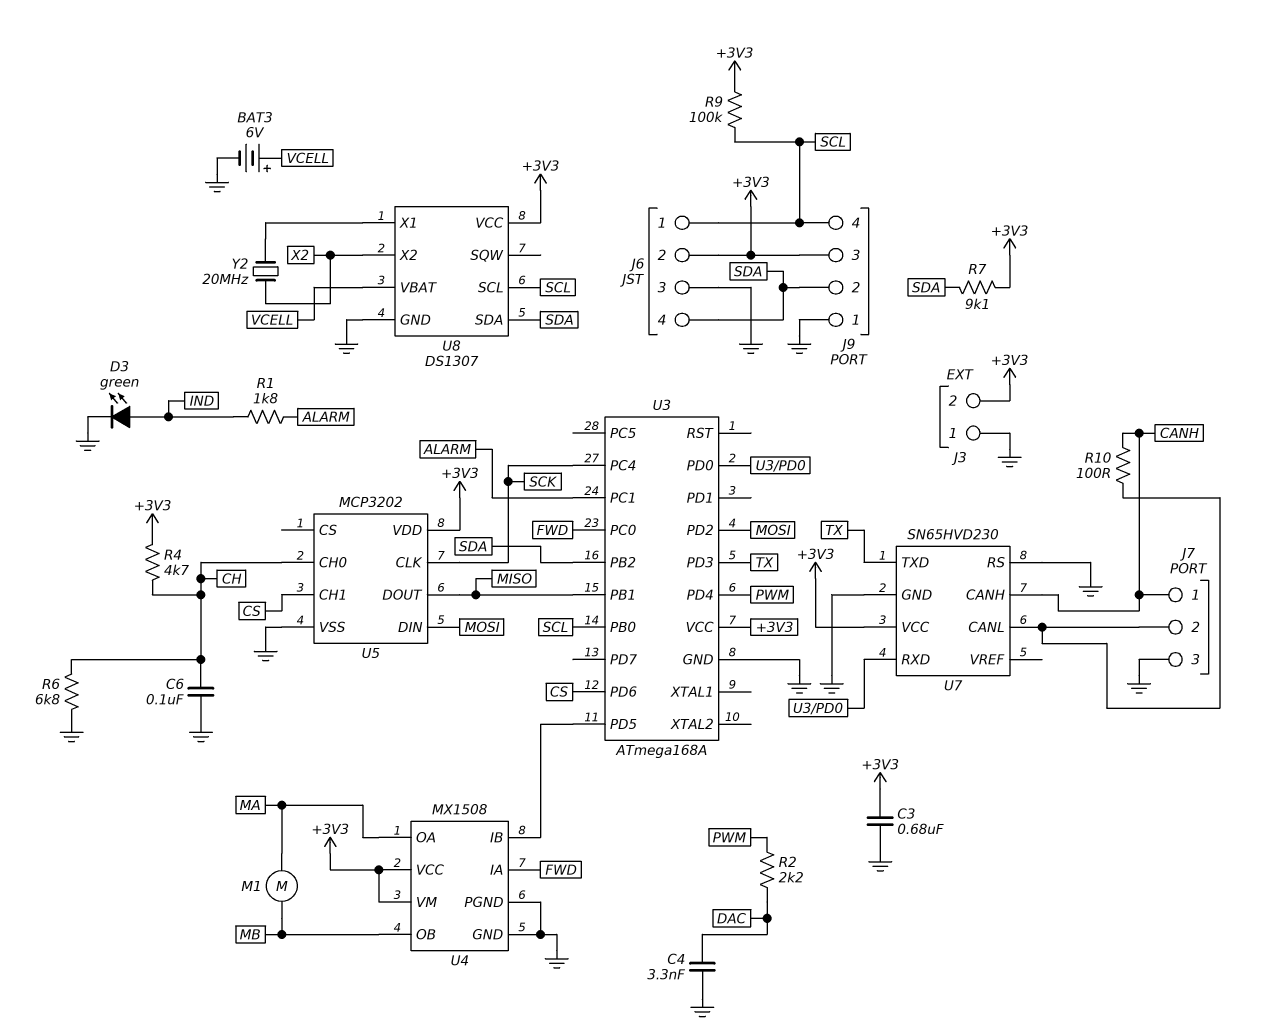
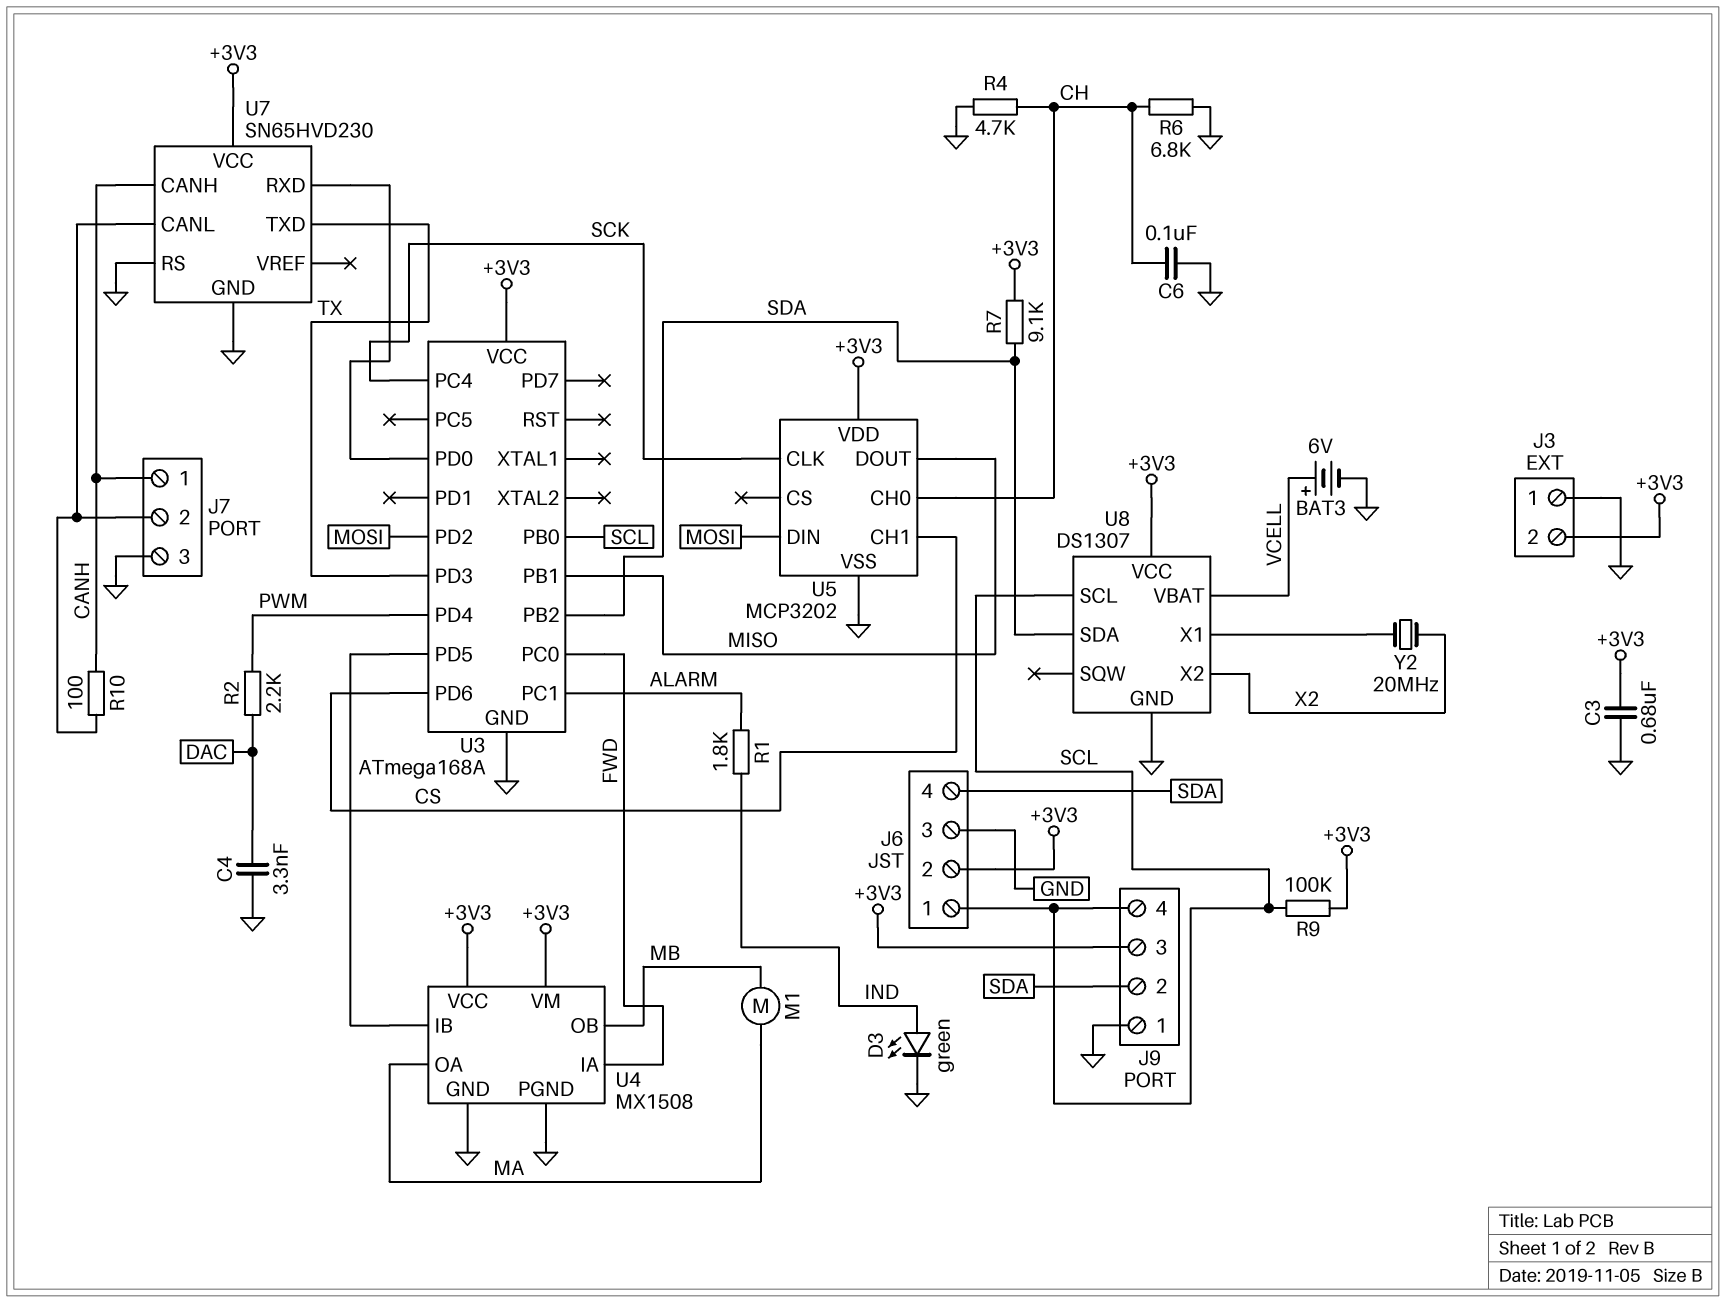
R4: 4.7k (+3V3, CH) -> 4.7k (CH, GND)

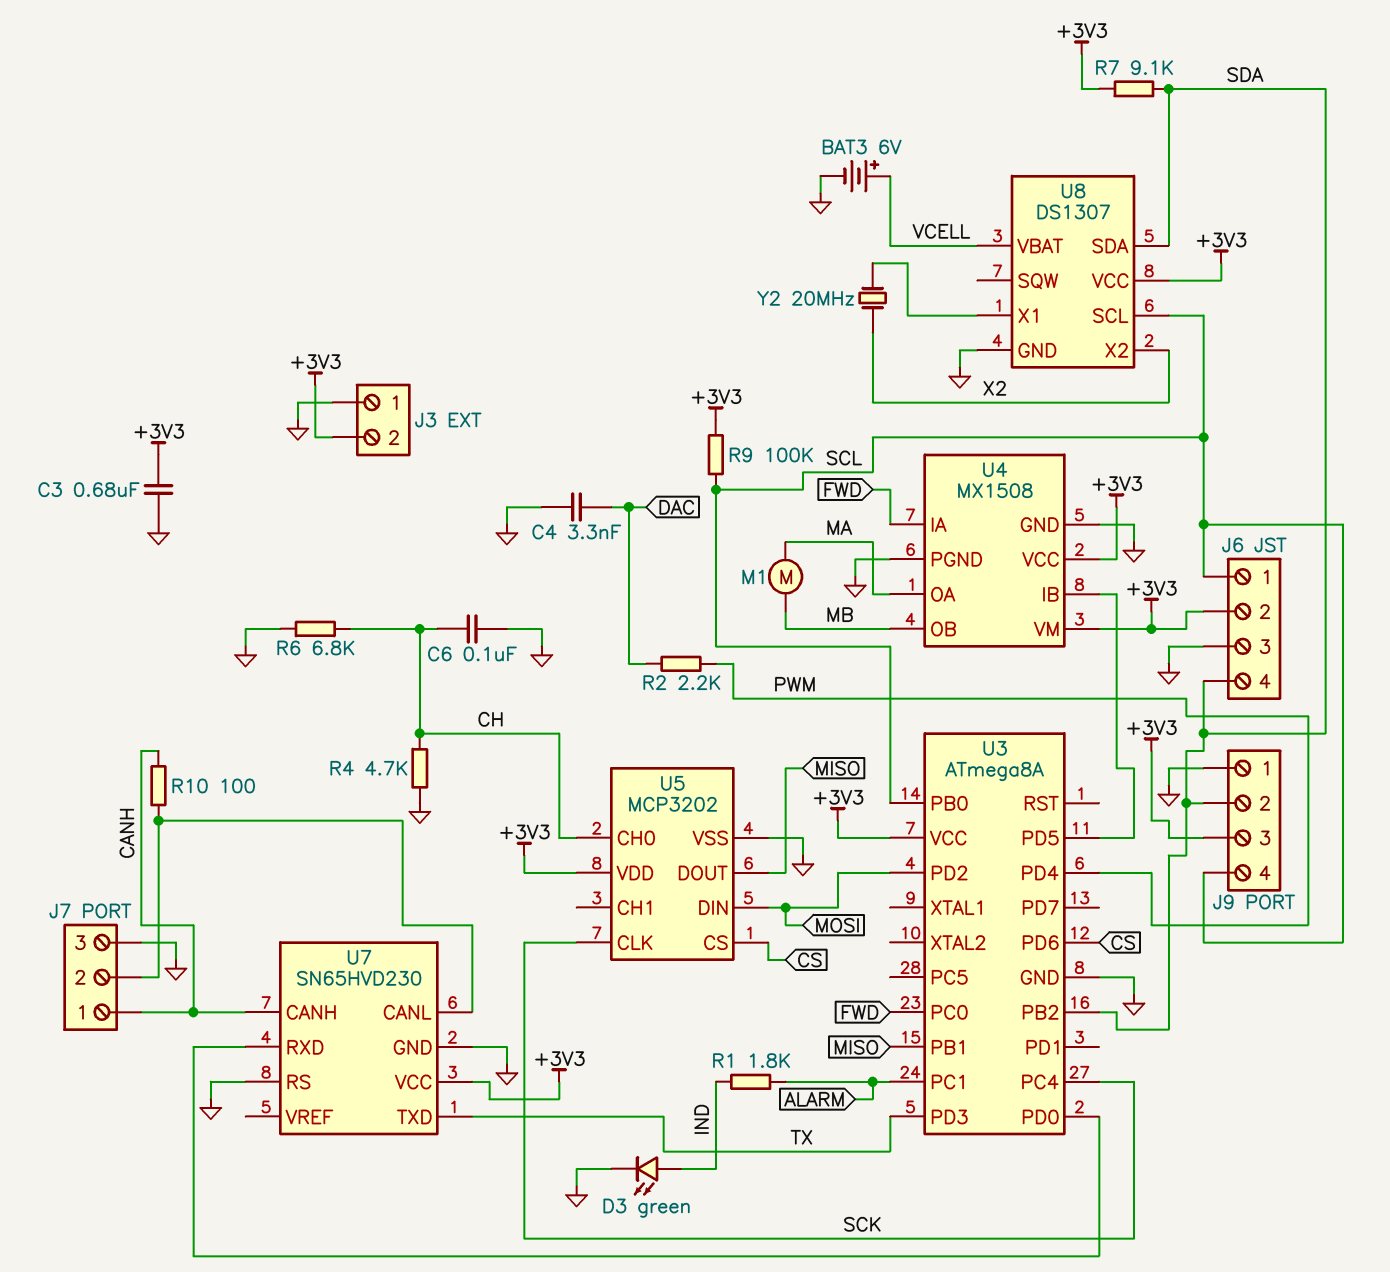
U3: ATmega168A -> ATmega8A
U5 pin CH1: CS -> none
U5 pin CS: none -> CS

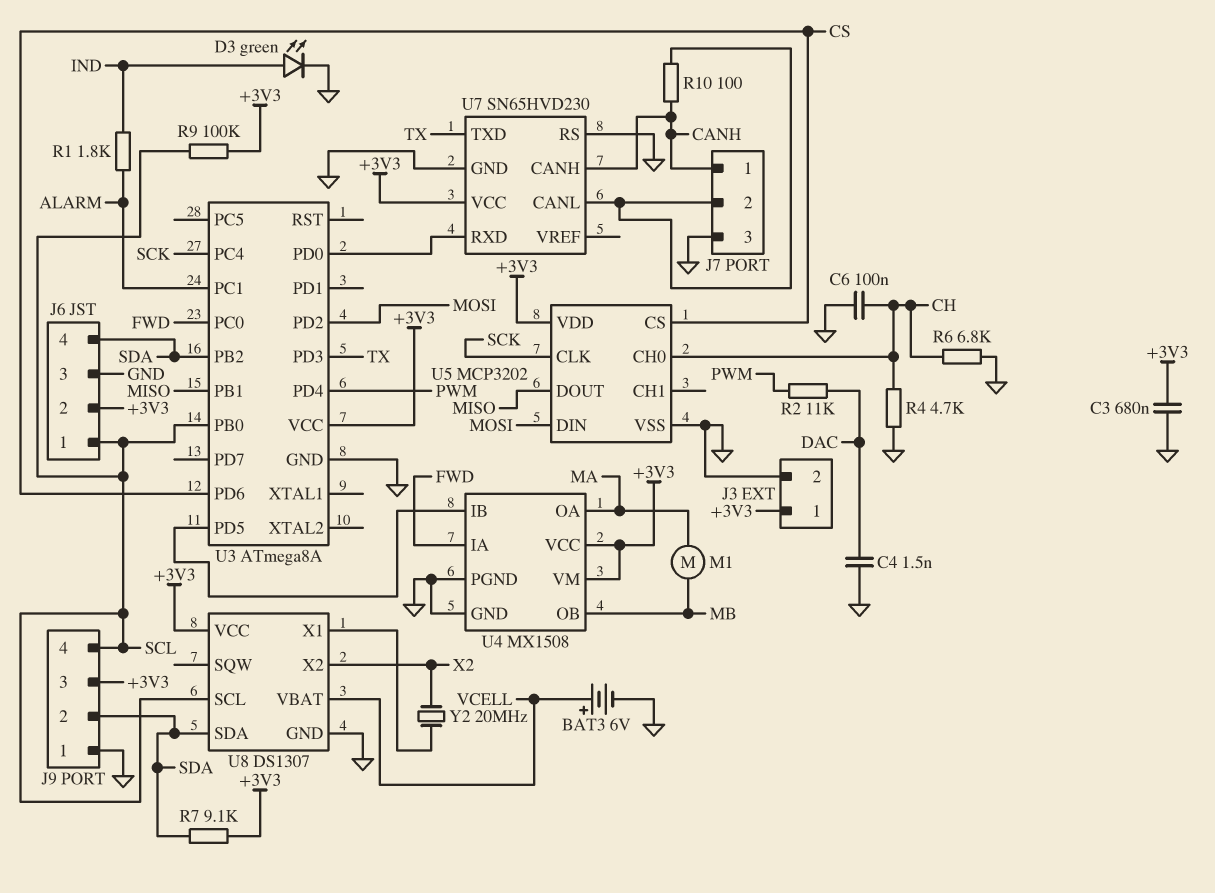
C4: 3.3nF (DAC, GND) -> 1.5nF (DAC, GND)
J3 pin 1: GND -> +3V3
J3 pin 2: +3V3 -> GND
R2: 2.2k (DAC, PWM) -> 11k (DAC, PWM)

